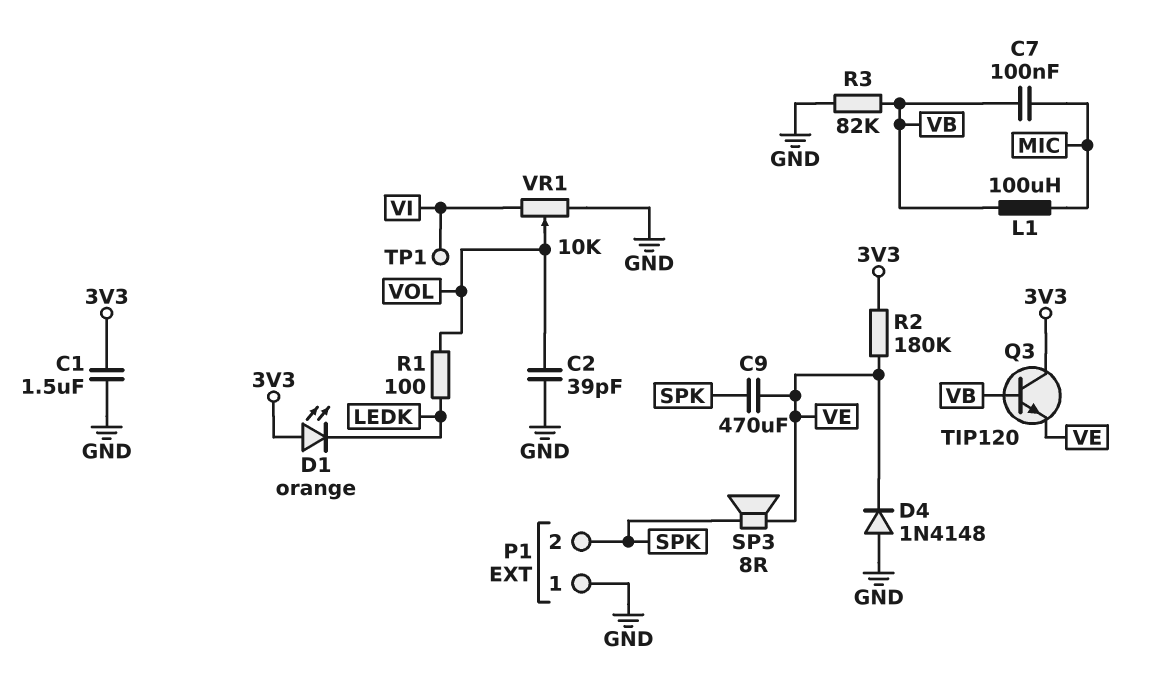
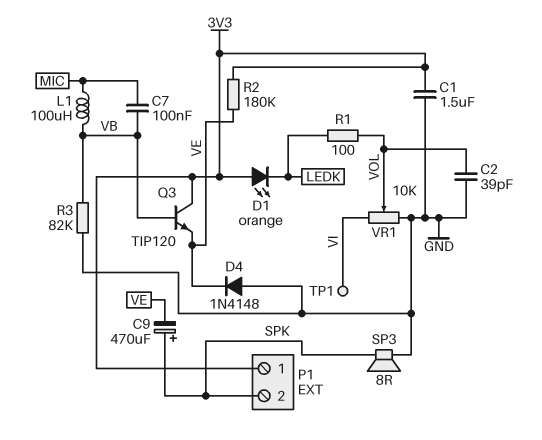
C9: 470uF (SPK, VE) -> 470uF (plus SPK, minus VE)
P1 pin 1: GND -> 3V3
SP3: speaker 8R (SPK, VE) -> speaker 8R (GND, SPK)

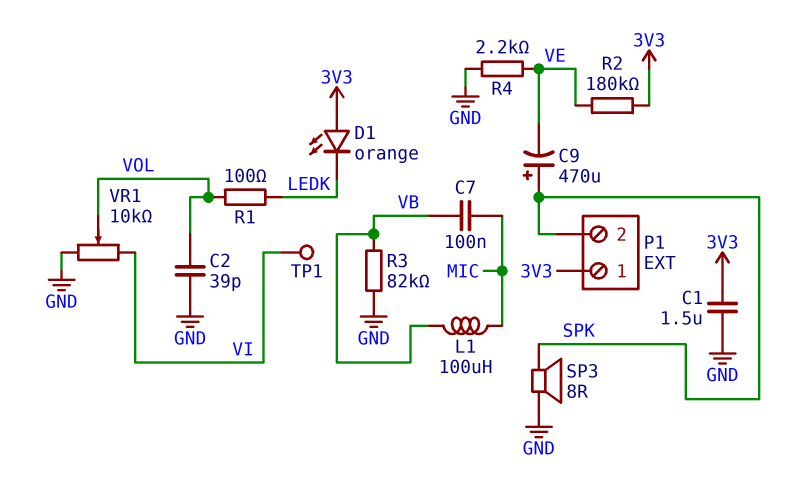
D4: diode 1N4148 (A GND, K VE) -> none
Q3: NPN TIP120 (B VB, C 3V3, E VE) -> none
R4: none -> 2.2k (GND, VE)

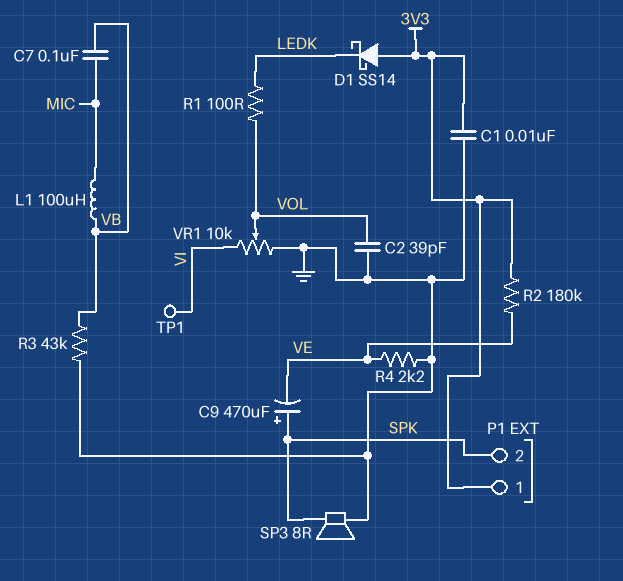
C1: 1.5uF (3V3, GND) -> 10nF (3V3, GND)
D1: LED orange (A 3V3, K LEDK) -> schottky SS14 (A 3V3, K LEDK)
R3: 82k (GND, VB) -> 43k (GND, VB)

